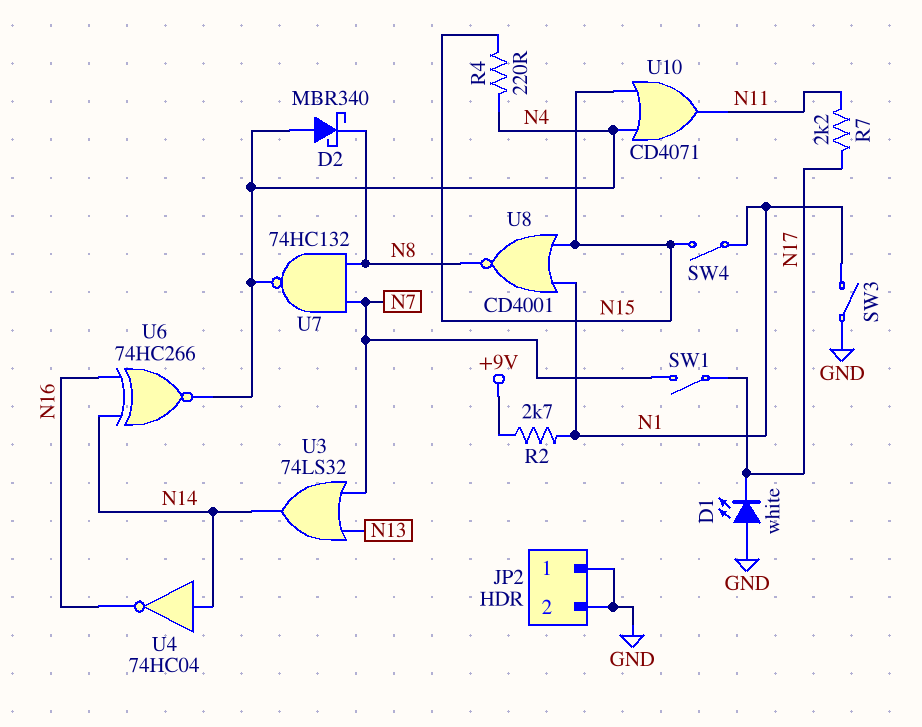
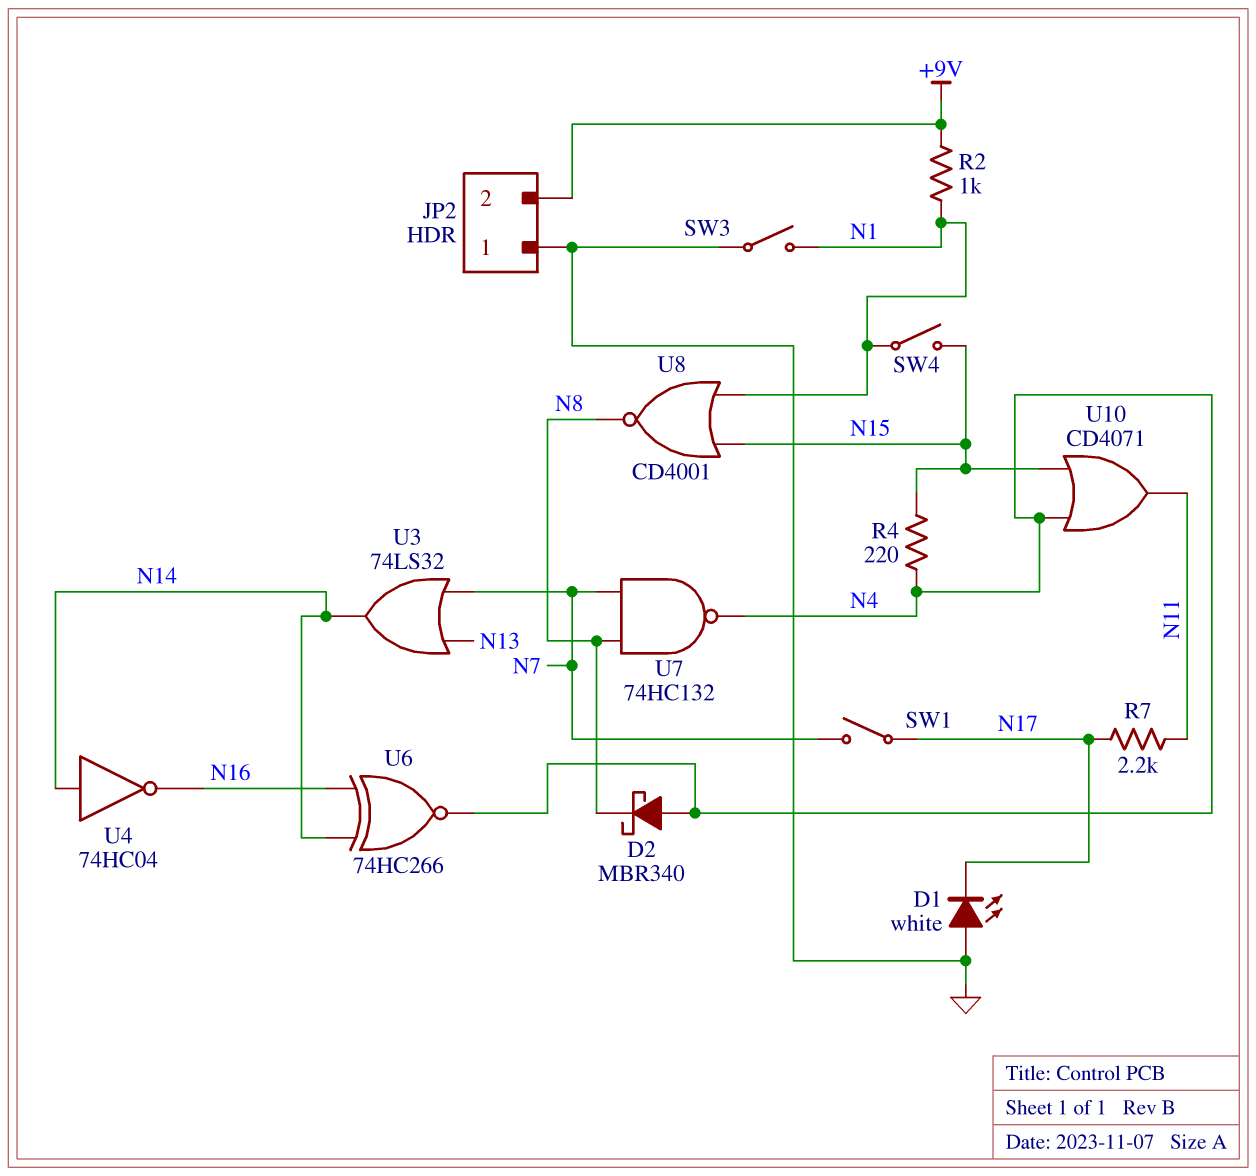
JP2 pin 2: GND -> +9V
R2: 2.7k (+9V, N1) -> 1k (+9V, N1)

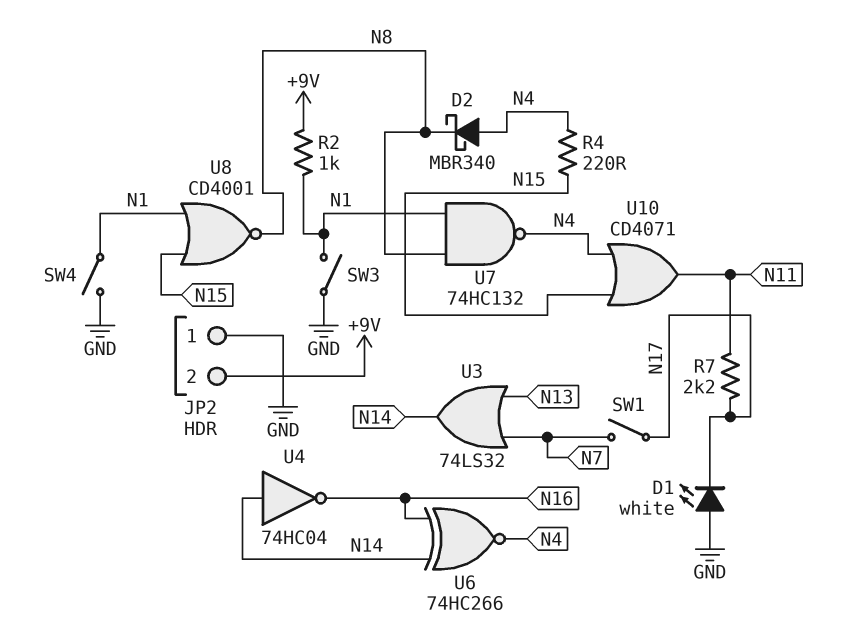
SW4: switch (N1, N15) -> switch (GND, N1)
U7: NAND 74HC132 (in N7, in N8, out N4) -> NAND 74HC132 (in N1, in N8, out N4)

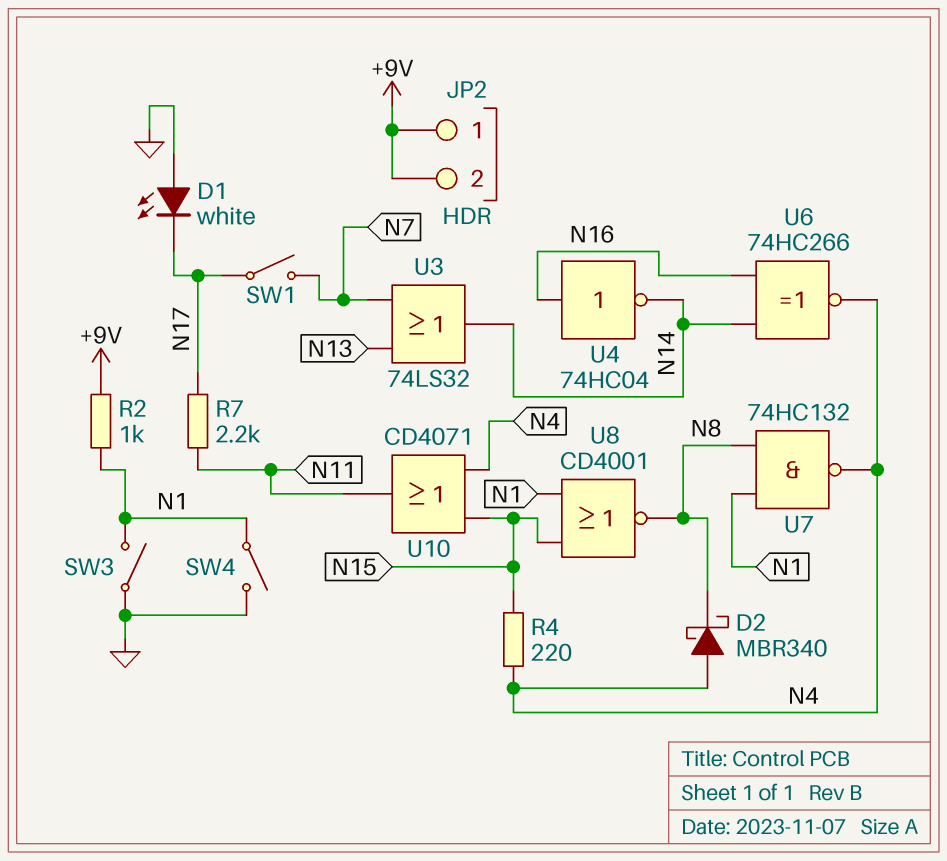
JP2 pin 1: GND -> +9V
U4: NOT 74HC04 (in N14, out N16) -> NOT 74HC04 (in N16, out N14)

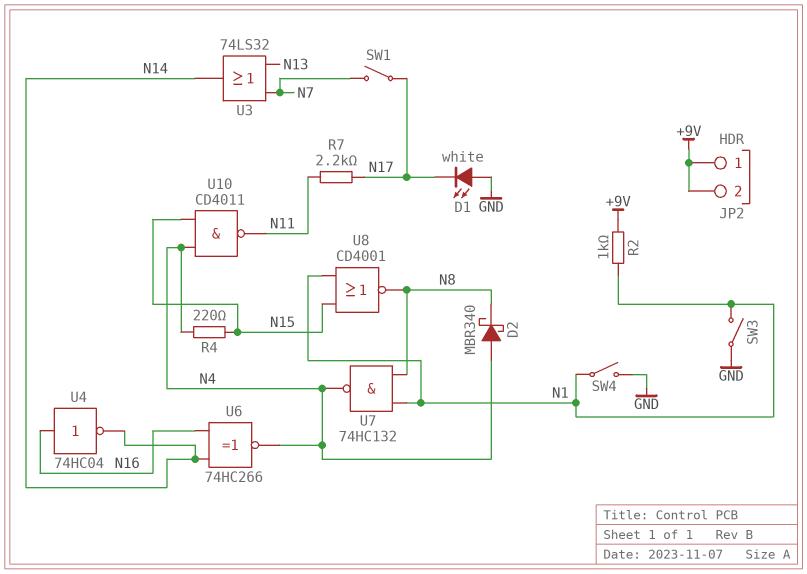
U10: OR CD4071 (in N4, in N15, out N11) -> NAND CD4011 (in N4, in N15, out N11)

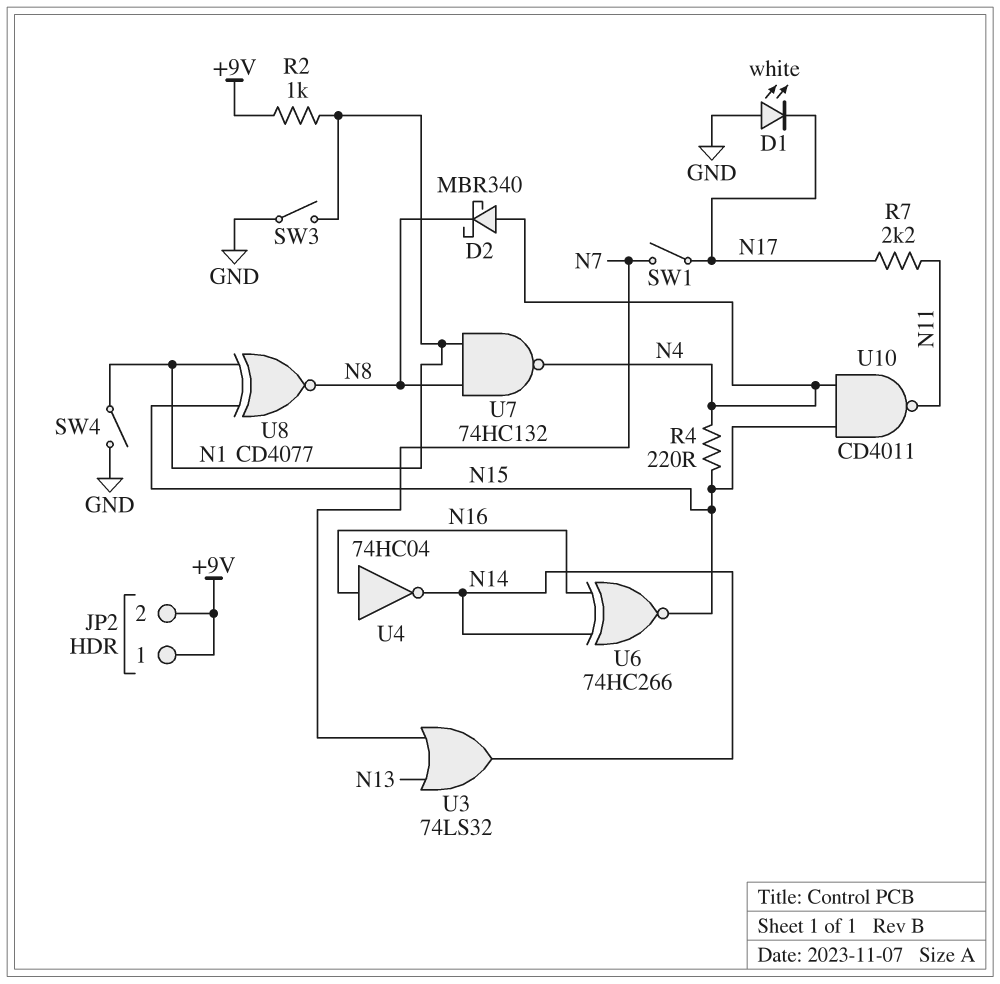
U6: XNOR 74HC266 (in N14, in N16, out N4) -> XNOR 74HC266 (in N14, in N16, out N15)
U8: NOR CD4001 (in N1, in N15, out N8) -> XNOR CD4077 (in N1, in N15, out N8)

